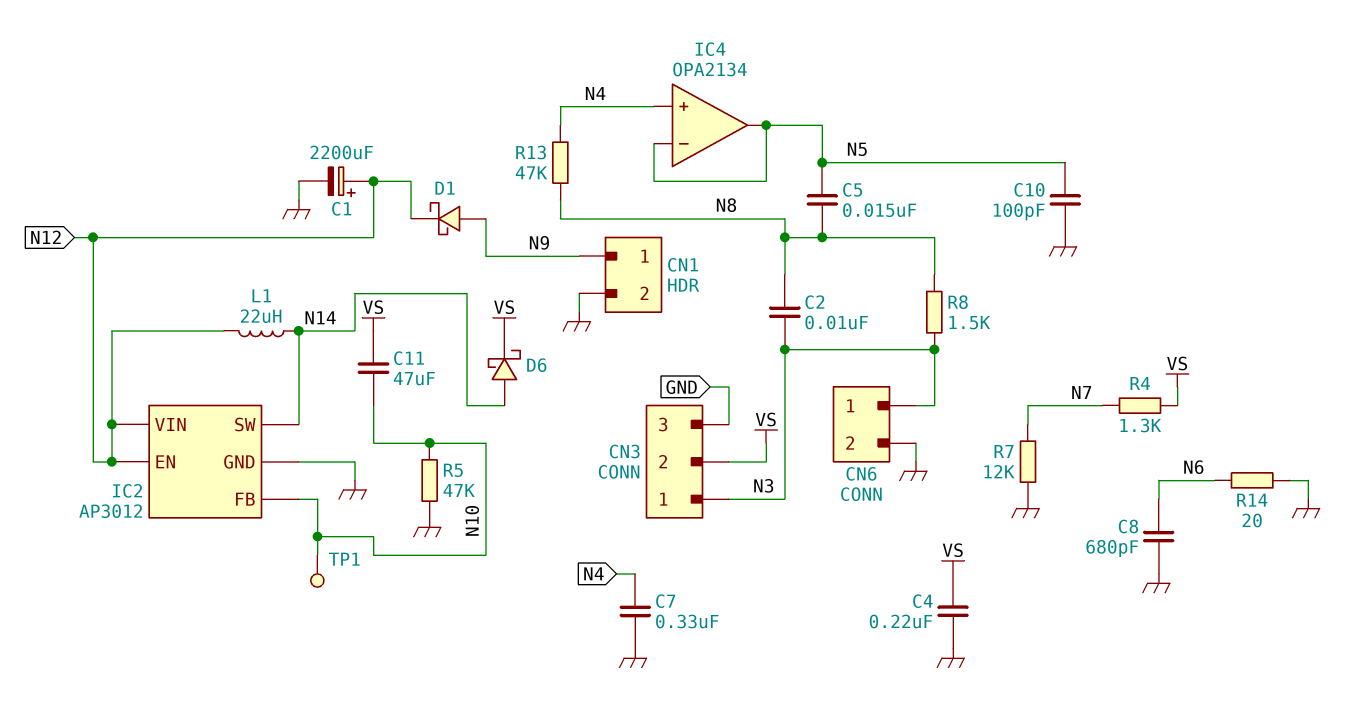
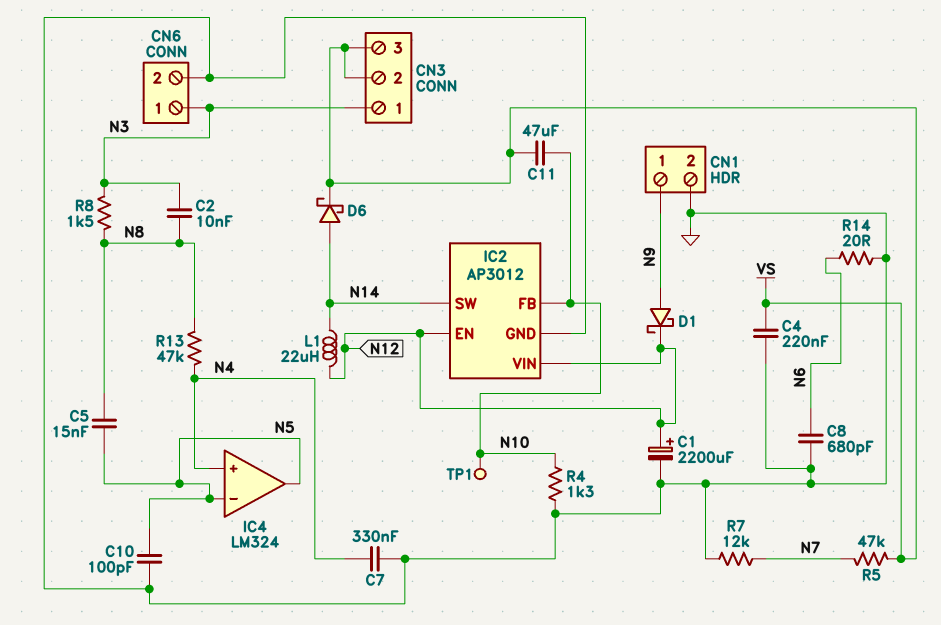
CN3 pin 3: GND -> VS
IC4: OPA2134 -> LM324
R4: 1.3k (N7, VS) -> 1.3k (GND, N10)
R5: 47k (GND, N10) -> 47k (N7, VS)

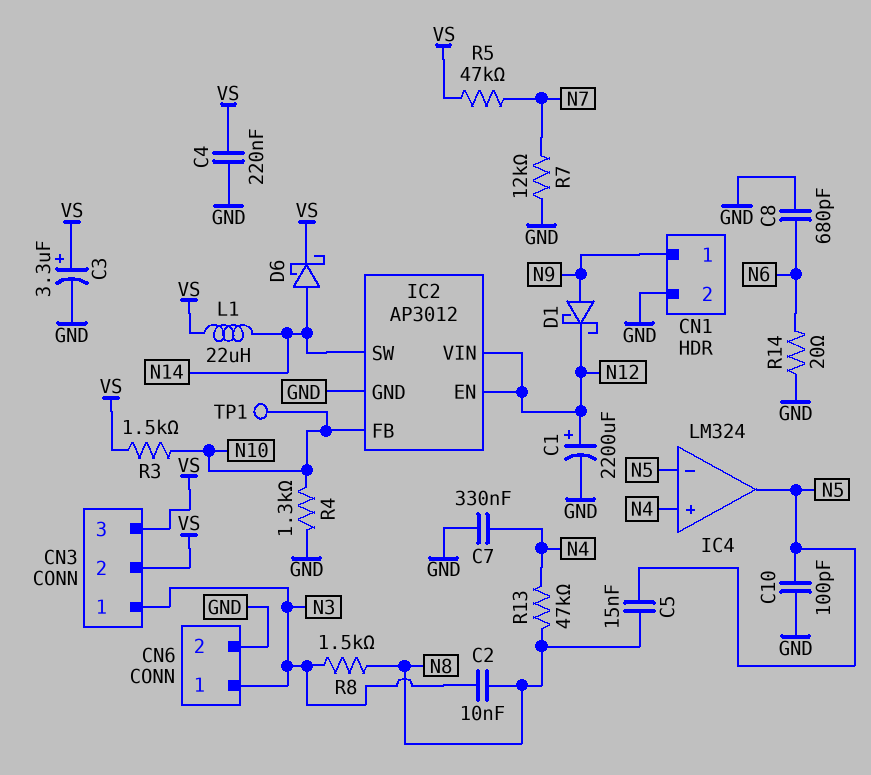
C3: none -> 3.3uF (plus VS, minus GND)
C11: 47uF (N10, VS) -> none
L1: 22uH (N12, N14) -> 22uH (N14, VS)
R3: none -> 1.5k (N10, VS)

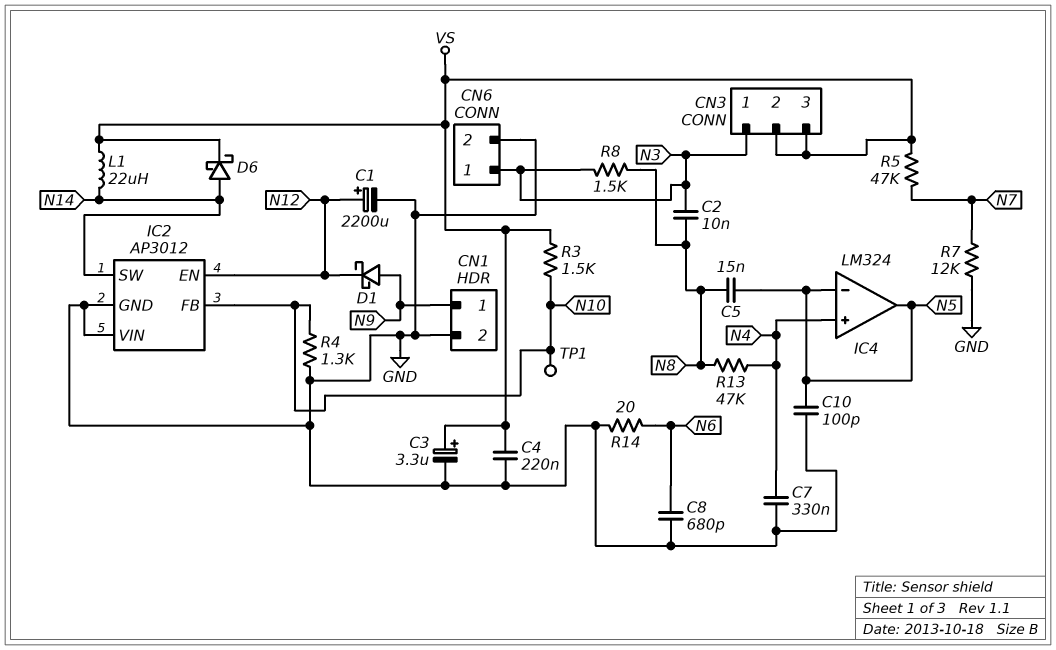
IC2 pin VIN: N12 -> GND

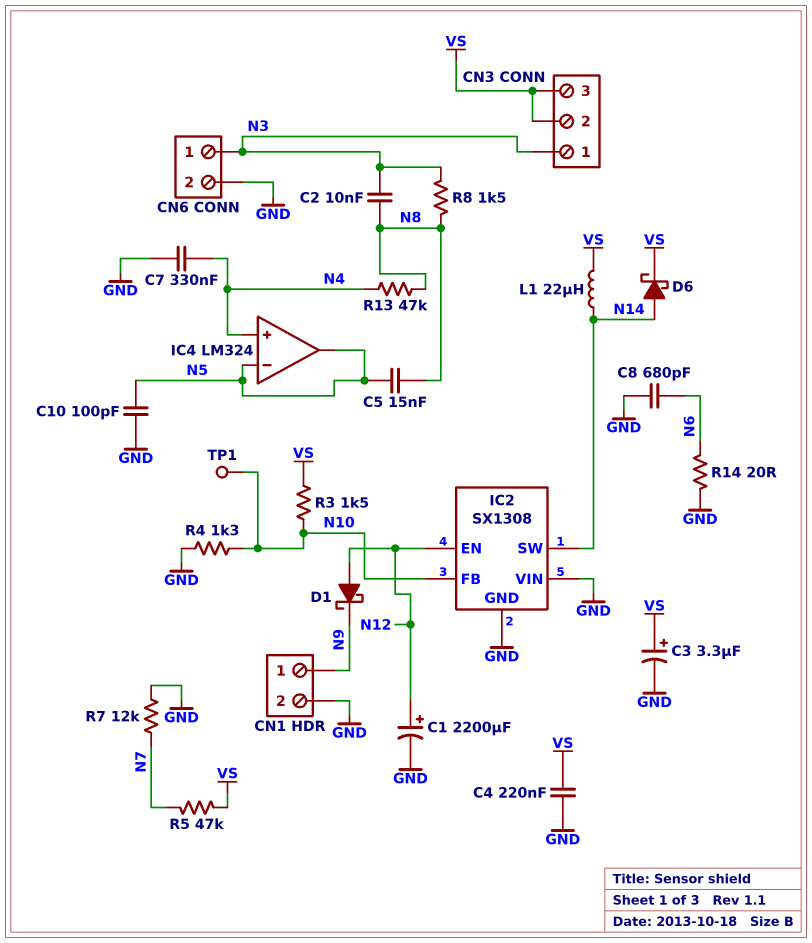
D1: schottky (A N9, K N12) -> schottky (A N12, K N9)
IC2: AP3012 -> SX1308

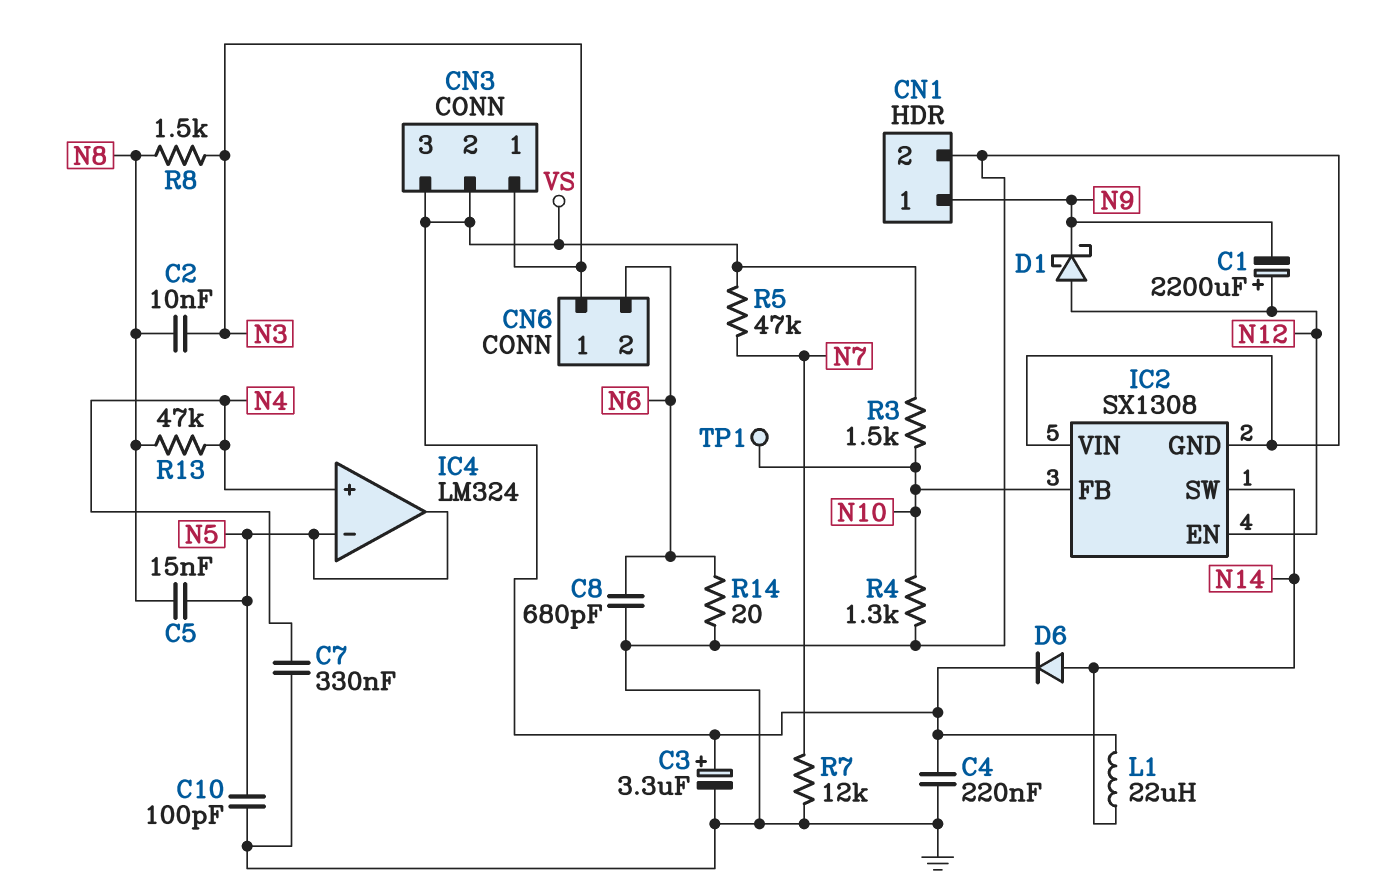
C1: 2200uF (plus N12, minus GND) -> 2200uF (plus N12, minus N9)
CN6 pin 2: GND -> N6
D6: schottky (A N14, K VS) -> diode (A N14, K VS)

